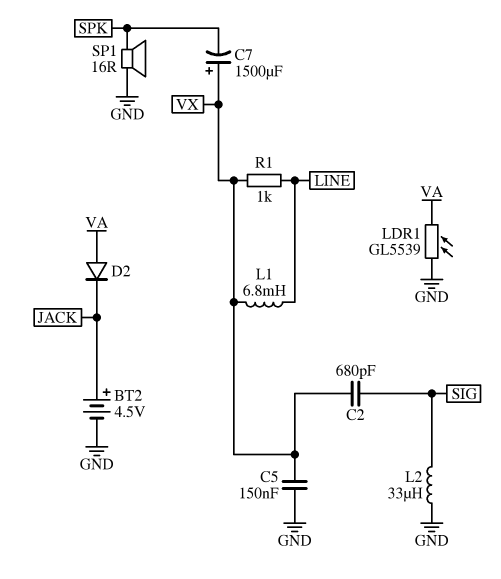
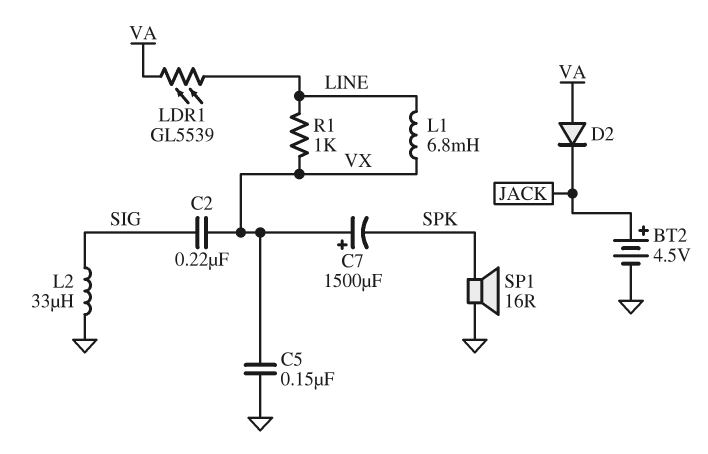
C2: 680pF (SIG, VX) -> 220nF (SIG, VX)
LDR1: GL5539 (GND, VA) -> GL5539 (LINE, VA)

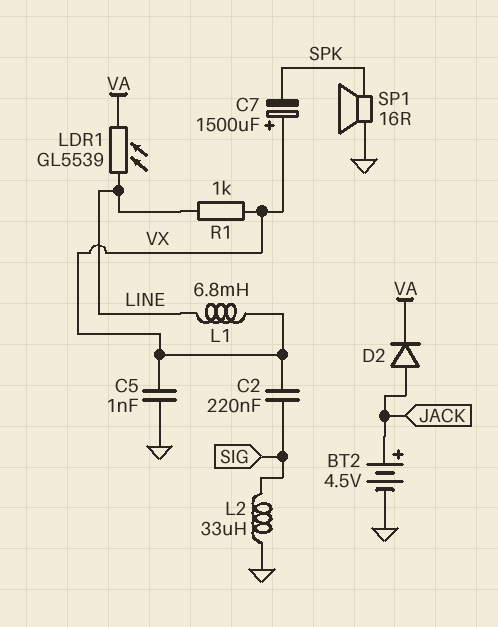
C5: 150nF (GND, VX) -> 1nF (GND, VX)
D2: diode (A VA, K JACK) -> diode (A JACK, K VA)

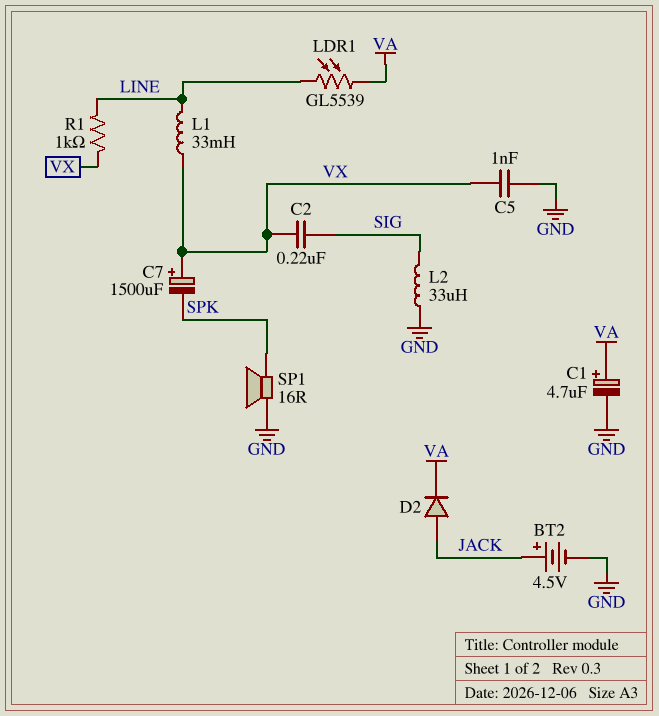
C1: none -> 4.7uF (plus VA, minus GND)
L1: 6.8mH (LINE, VX) -> 33mH (LINE, VX)

